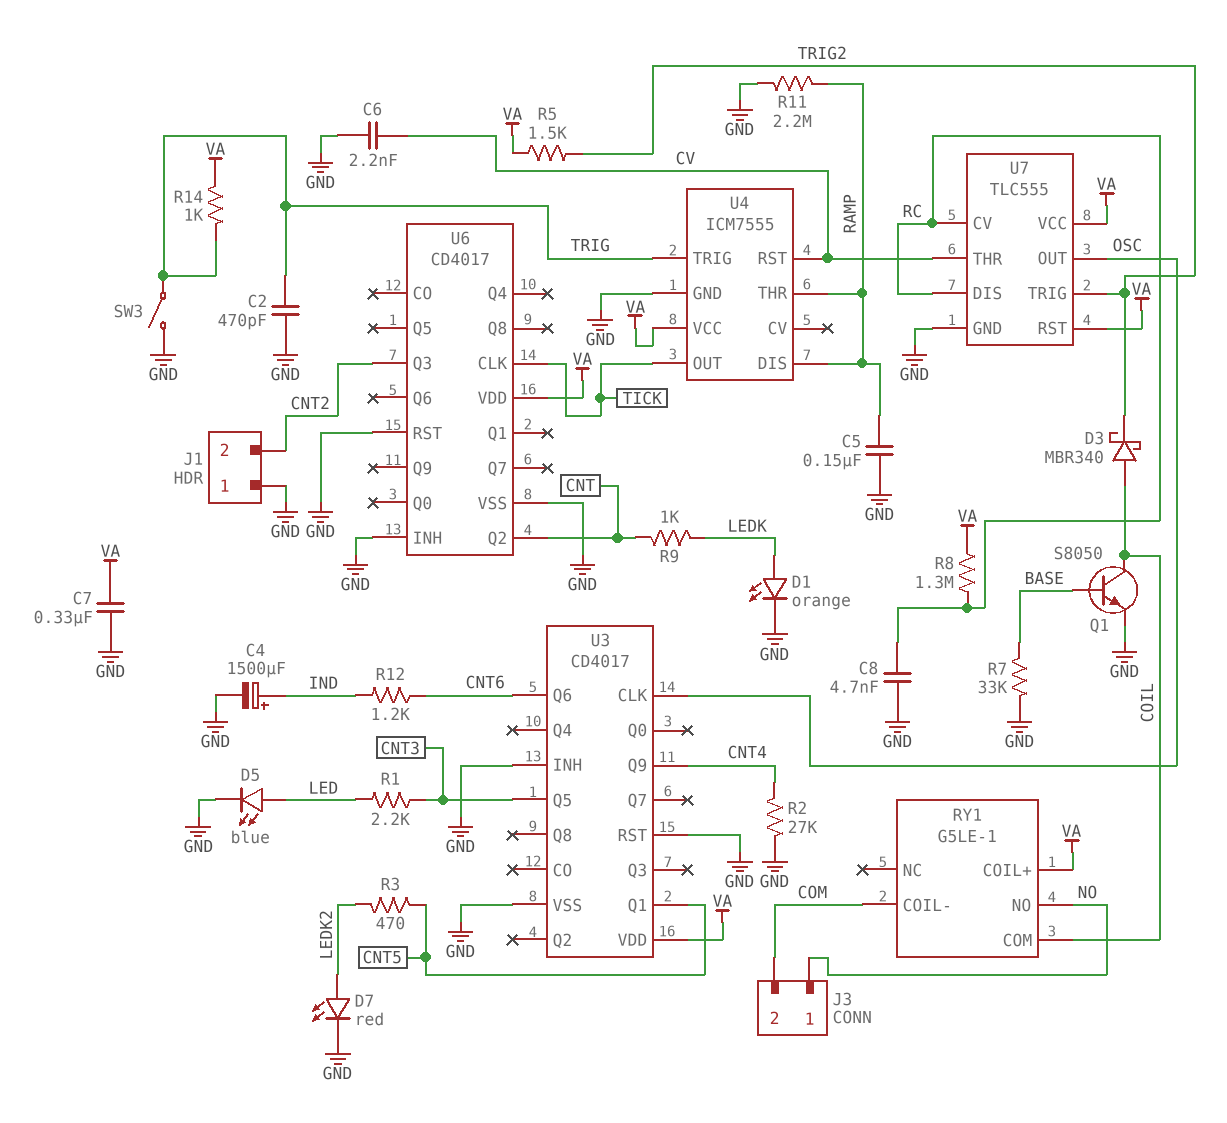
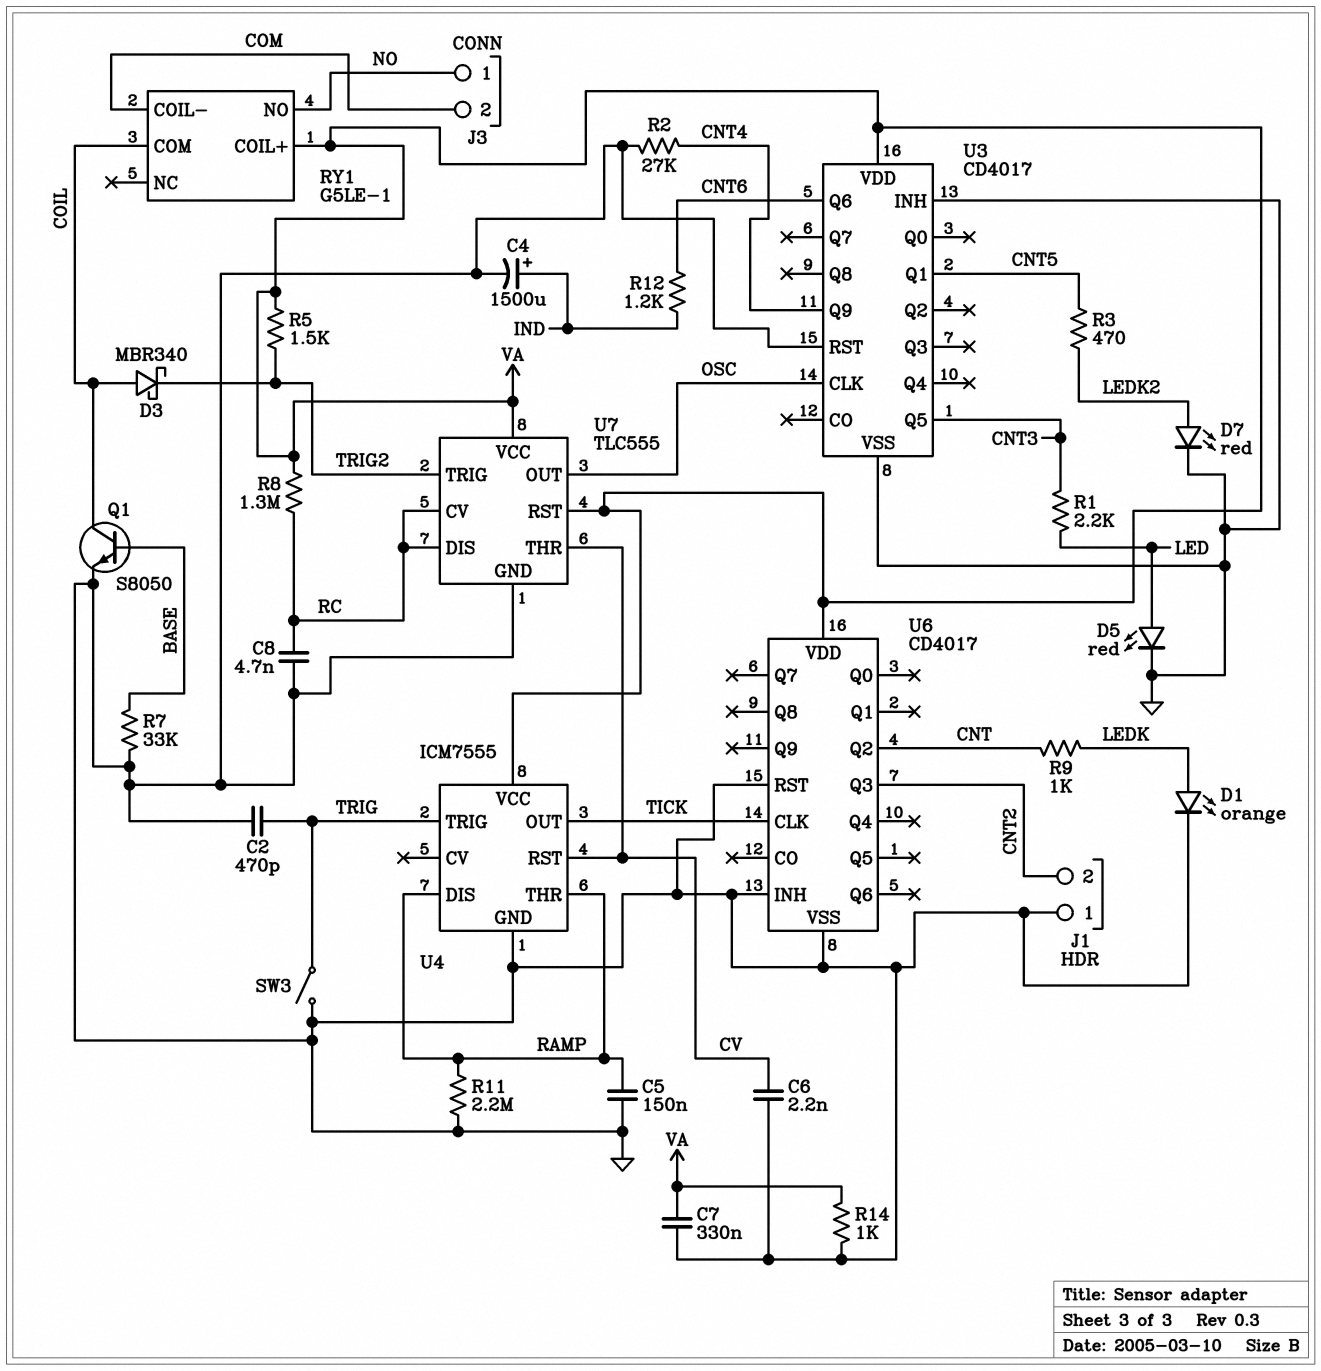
D5: LED blue (A LED, K GND) -> LED red (A LED, K GND)
R14: 1k (TRIG, VA) -> 1k (GND, VA)

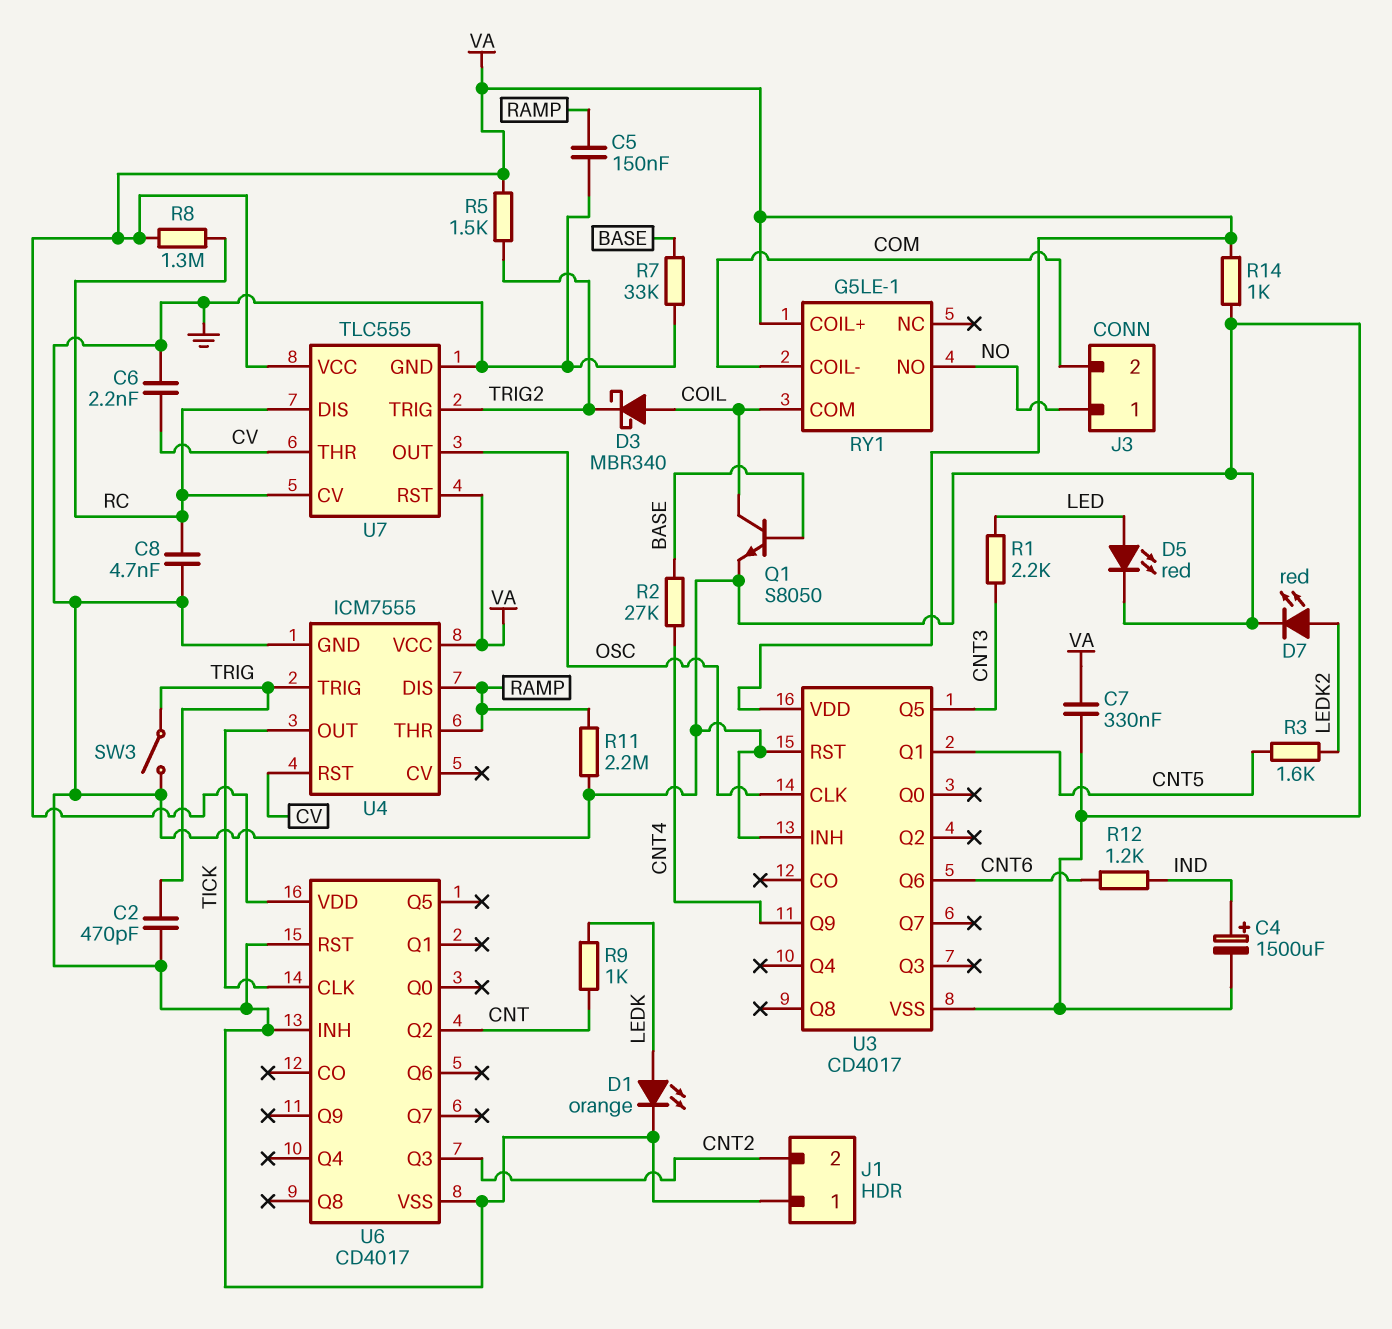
R2: 27k (CNT4, GND) -> 27k (BASE, CNT4)
R3: 470 (CNT5, LEDK2) -> 1.6k (CNT5, LEDK2)

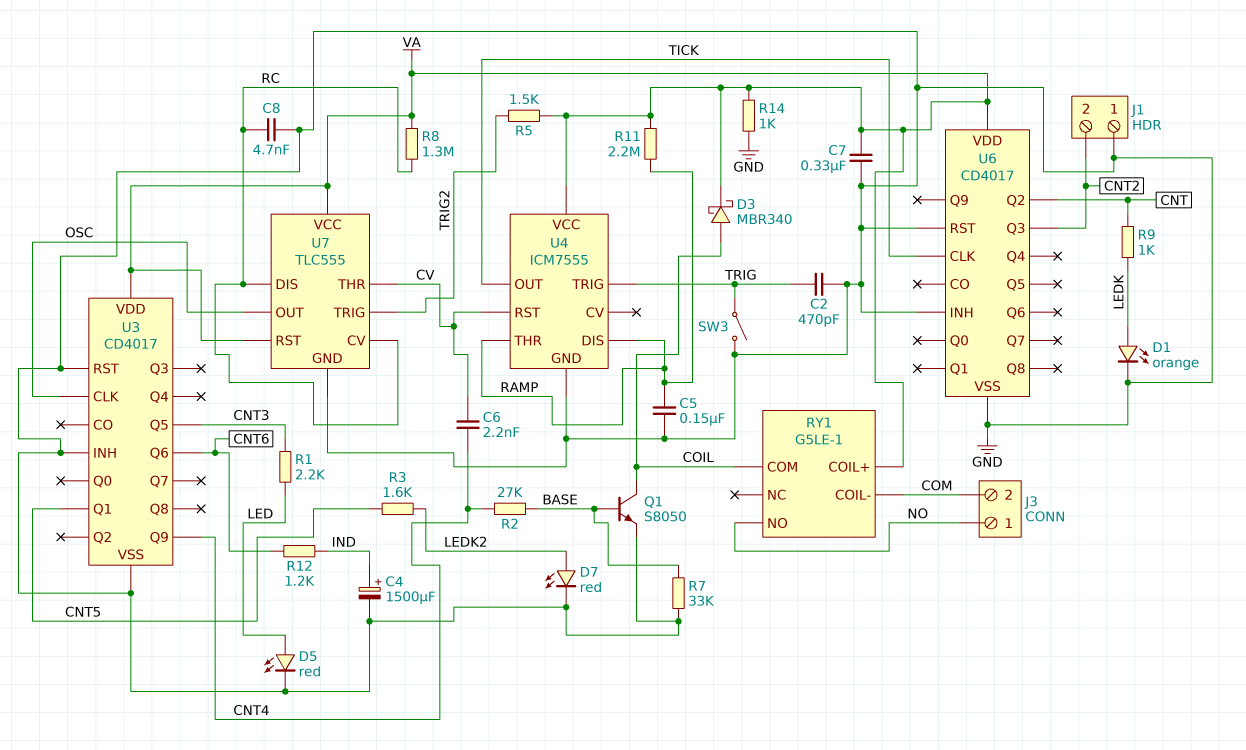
C6: 2.2nF (CV, GND) -> 2.2nF (CNT4, CV)
D3: schottky MBR340 (A COIL, K TRIG2) -> schottky MBR340 (A COIL, K VA)
R11: 2.2M (GND, RAMP) -> 2.2M (RAMP, VA)

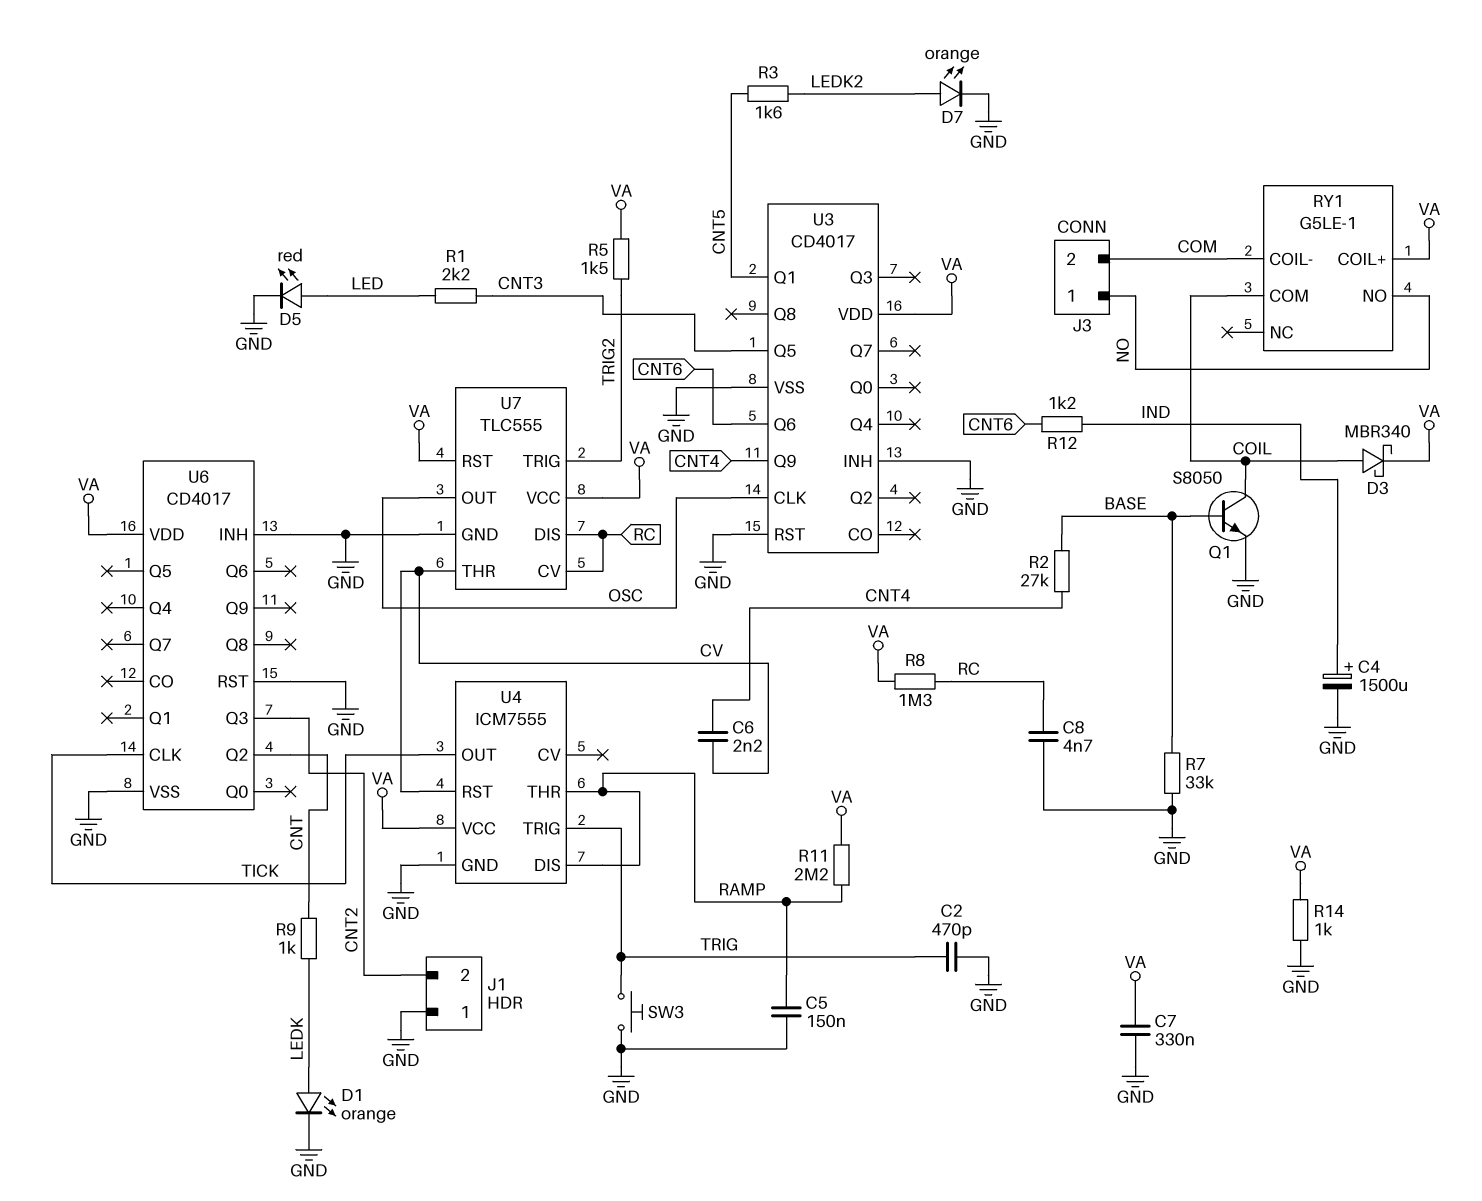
D7: LED red (A LEDK2, K GND) -> LED orange (A LEDK2, K GND)
SW3: switch (GND, TRIG) -> button (GND, TRIG)

